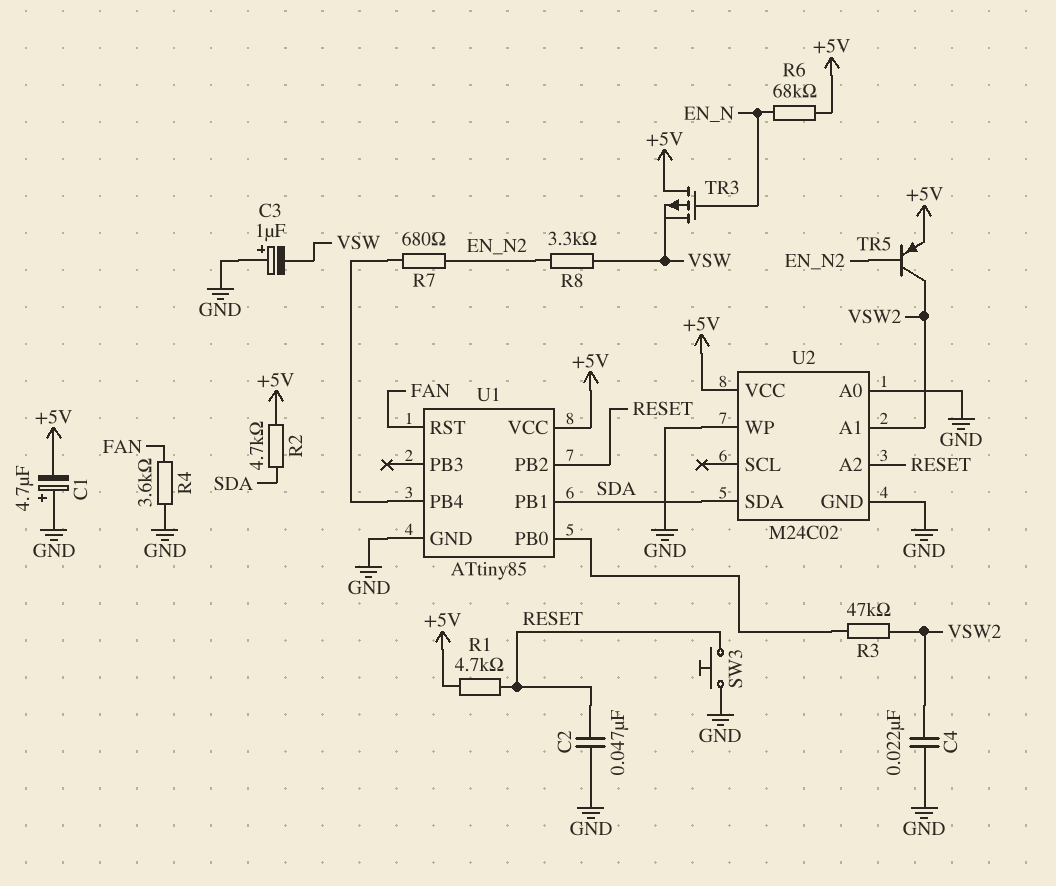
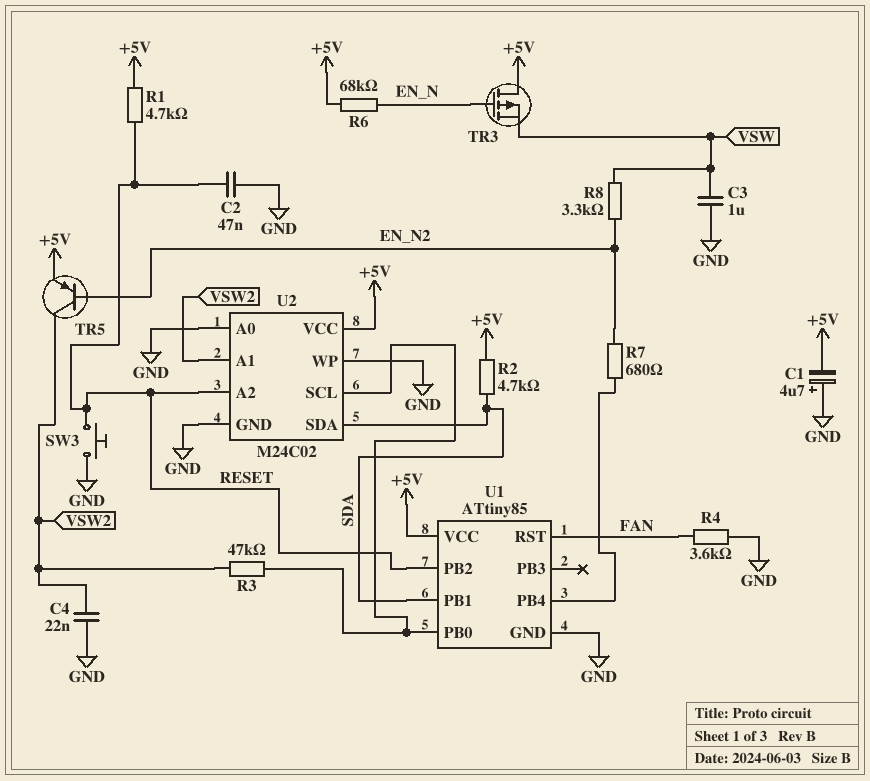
C3: 1uF (plus GND, minus VSW) -> 1uF (GND, VSW)
U2 pin SCL: none -> U1/PB0

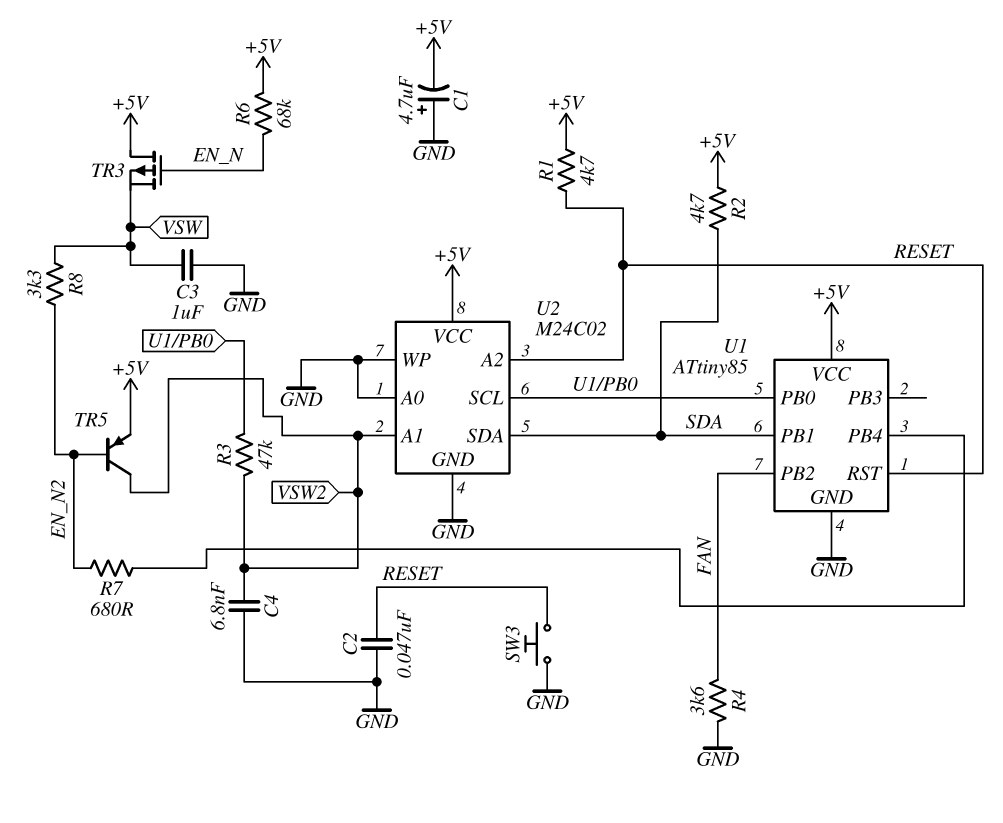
C4: 22nF (GND, VSW2) -> 6.8nF (GND, VSW2)
U1 pin PB2: RESET -> FAN
U1 pin RST: FAN -> RESET

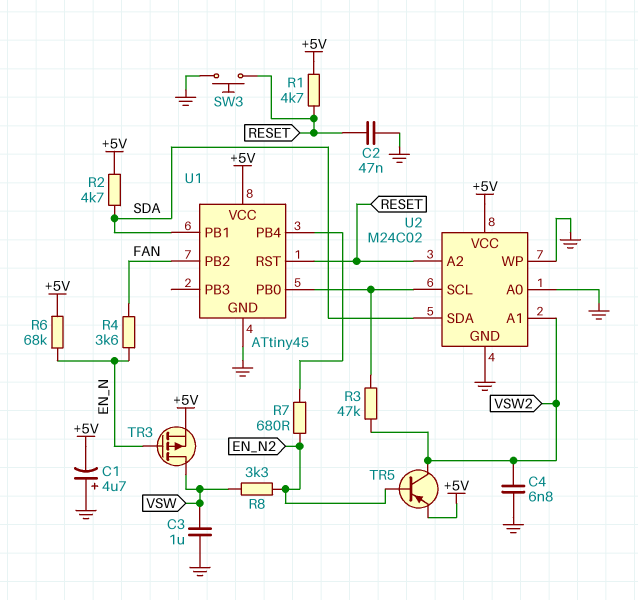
R4: 3.6k (FAN, GND) -> 3.6k (EN_N, FAN)
TR3: PMOS (G EN_N, D +5V, S VSW) -> PMOS (G EN_N, D VSW, S +5V)
U1: ATtiny85 -> ATtiny45

